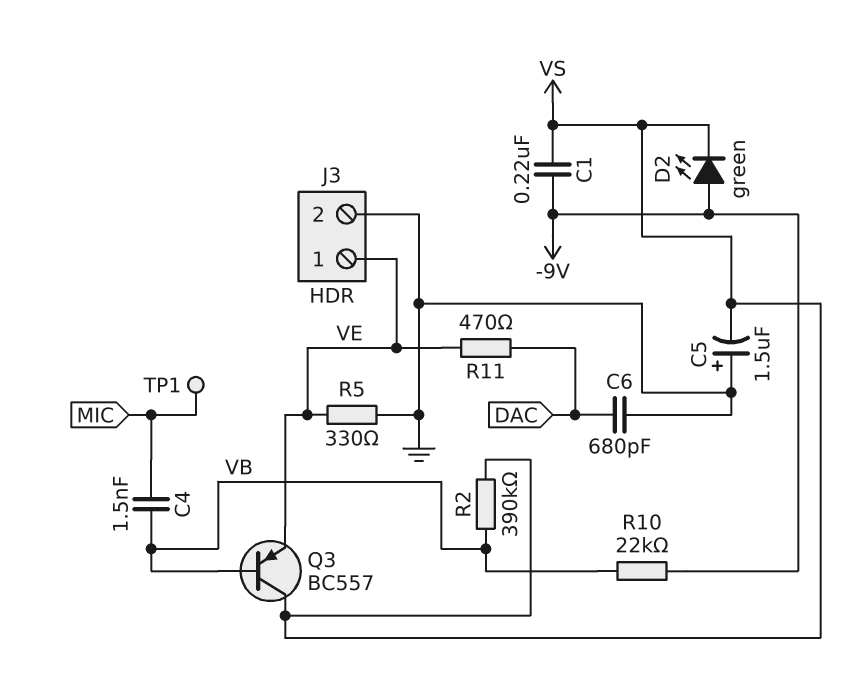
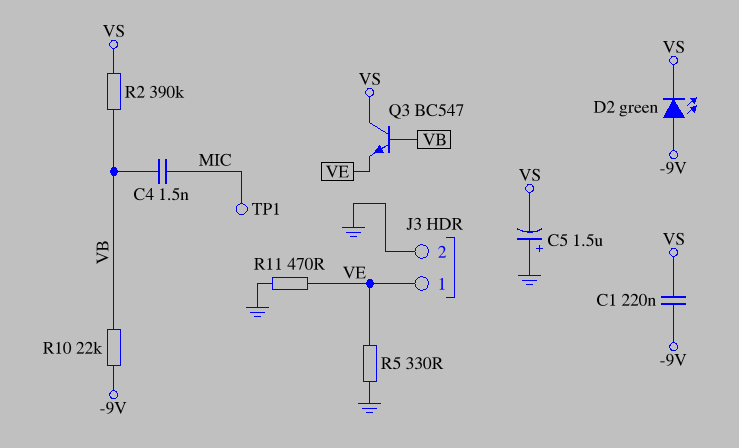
C6: 680pF (DAC, GND) -> none
Q3: PNP BC557 (B VB, C VS, E VE) -> NPN BC547 (B VB, C VS, E VE)
R11: 470 (DAC, VE) -> 470 (GND, VE)

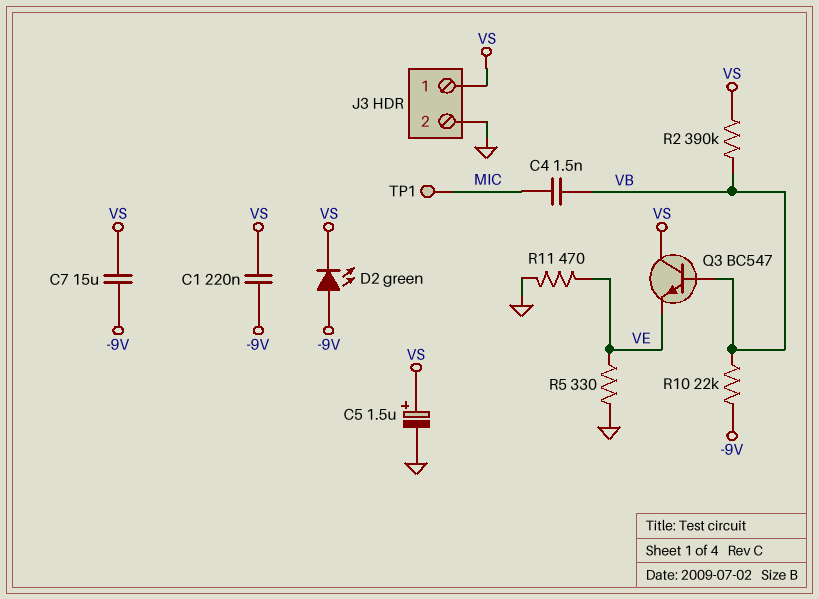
C5: 1.5uF (plus GND, minus VS) -> 1.5uF (plus VS, minus GND)
C7: none -> 15uF (-9V, VS)
J3 pin 1: VE -> VS

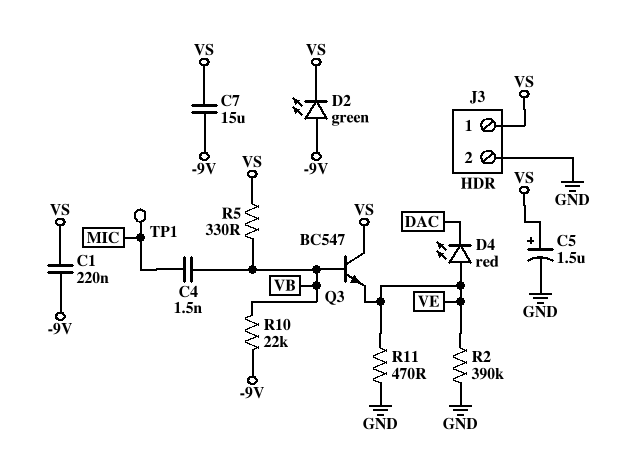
D4: none -> LED red (A VE, K DAC)
R2: 390k (VB, VS) -> 390k (GND, VE)
R5: 330 (GND, VE) -> 330 (VB, VS)

